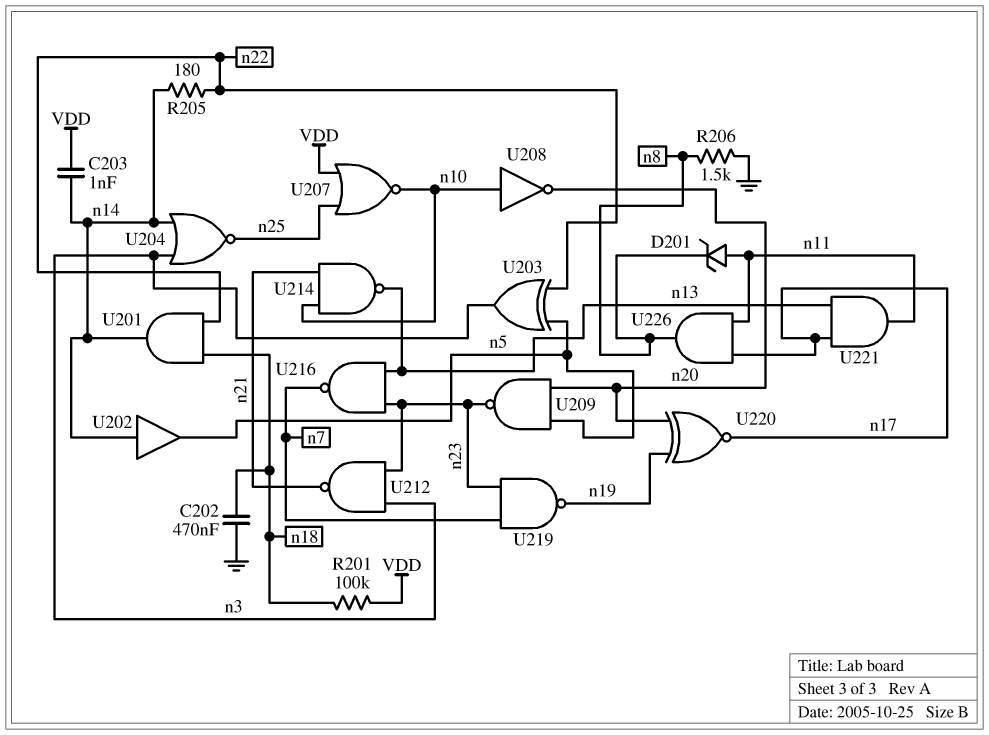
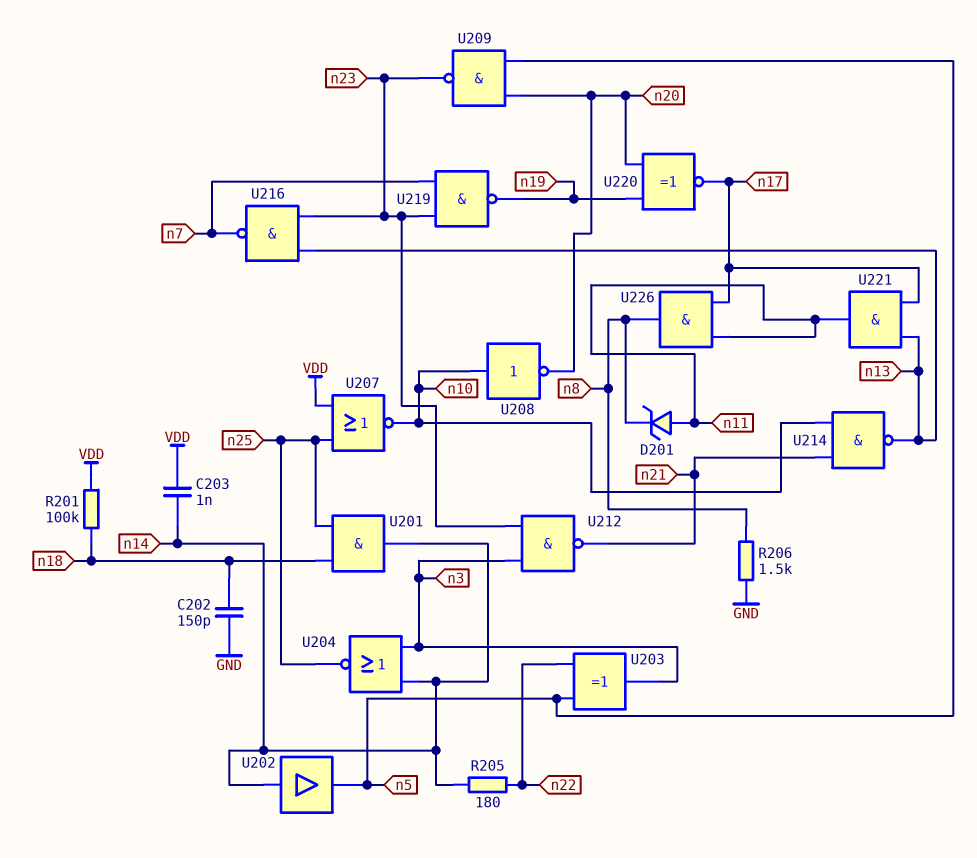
C202: 470nF (GND, n18) -> 150pF (GND, n18)
U201: AND (in n18, in n22, out n14) -> AND (in n18, in n25, out n14)

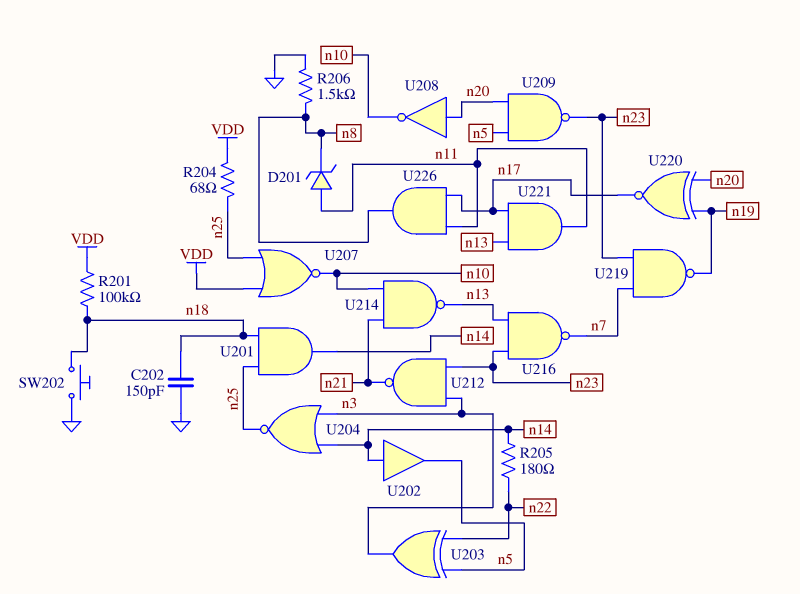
C203: 1nF (VDD, n14) -> none
R204: none -> 68 (VDD, n25)
SW202: none -> button (GND, n18)
U208: NOT (in n10, out n20) -> NOT (in n20, out n10)

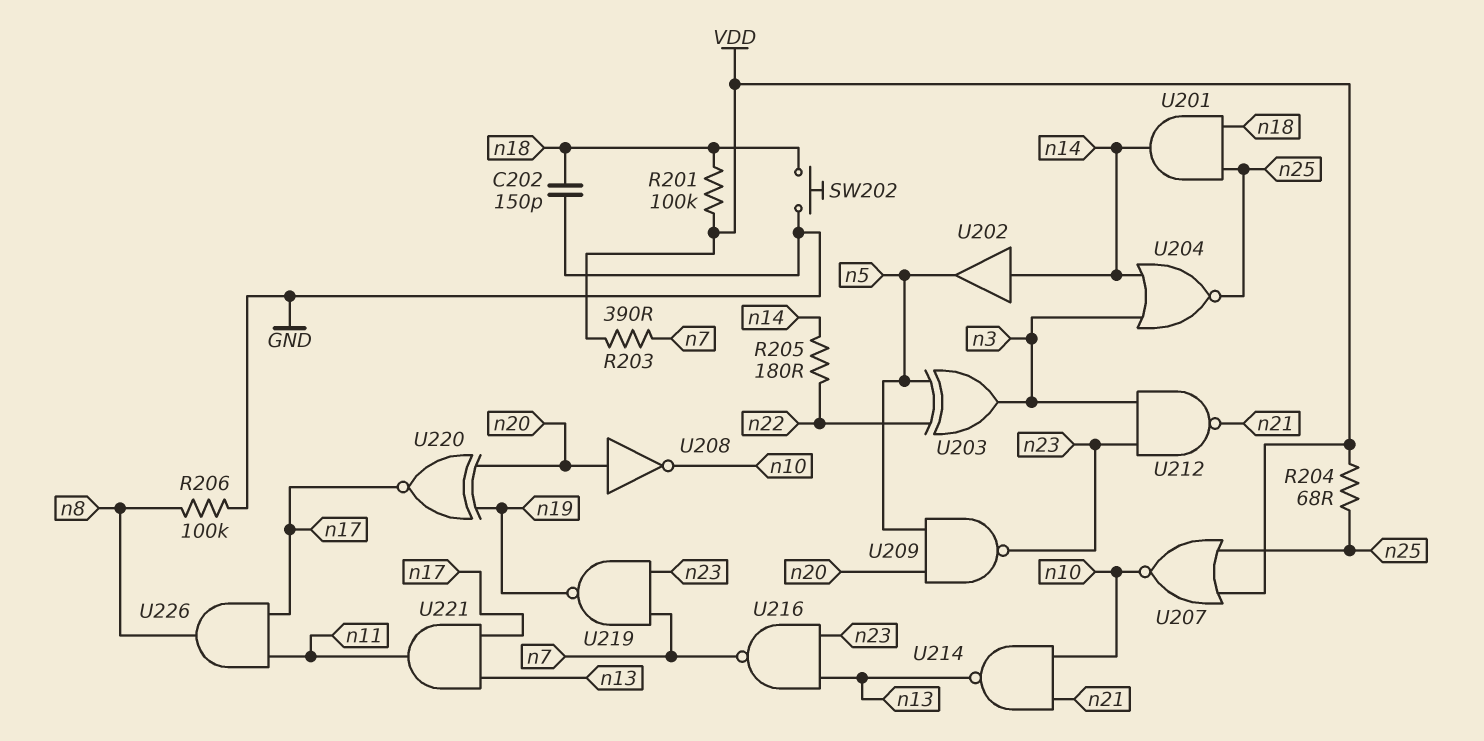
D201: zener (A n11, K n8) -> none
R203: none -> 390 (VDD, n7)
R206: 1.5k (GND, n8) -> 100k (GND, n8)

